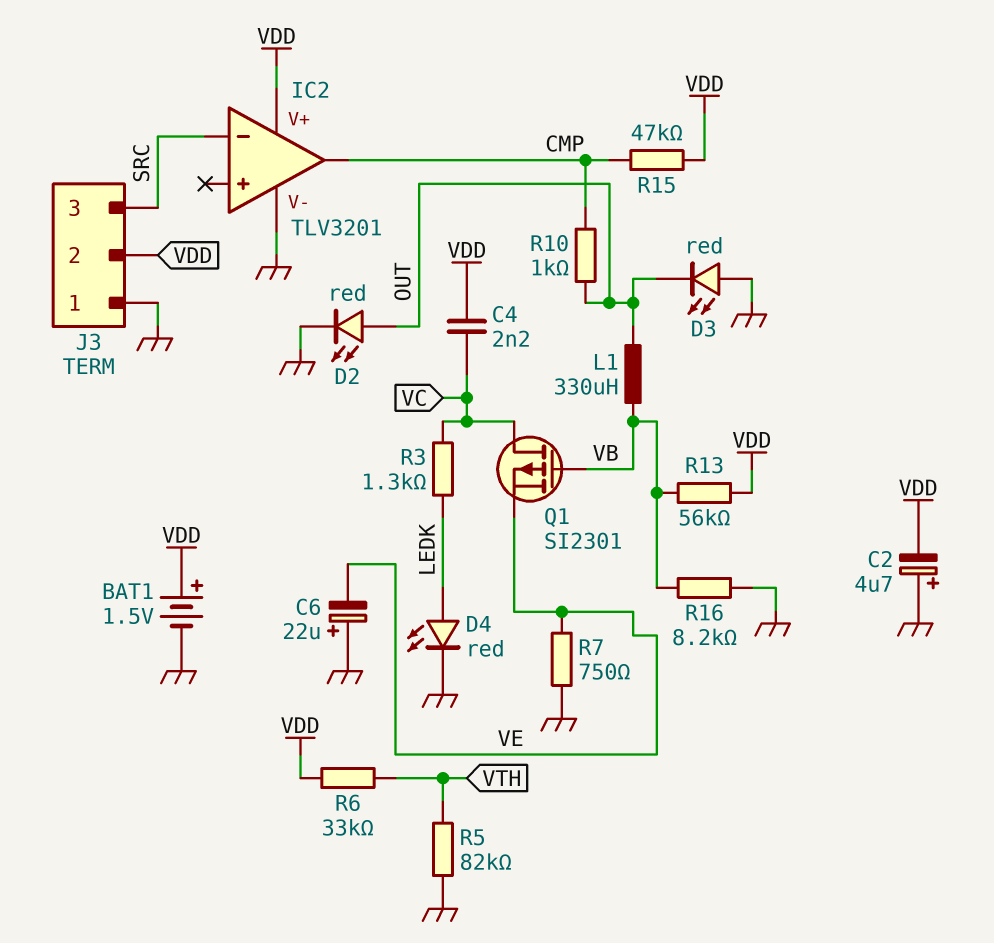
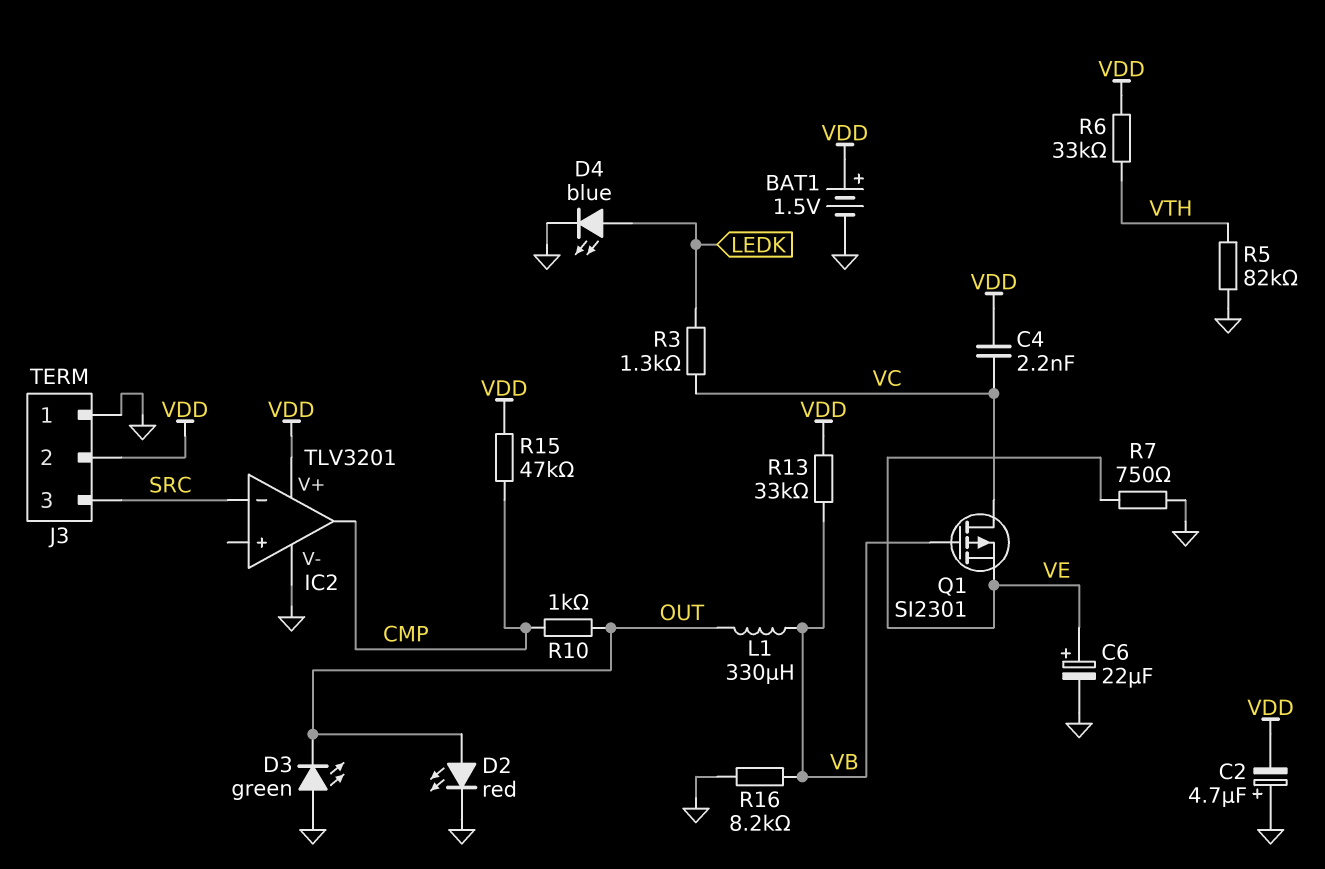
C6: 22uF (plus GND, minus VE) -> 22uF (plus VE, minus GND)
D3: LED red (A GND, K OUT) -> LED green (A GND, K OUT)
D4: LED red (A LEDK, K GND) -> LED blue (A LEDK, K GND)
R13: 56k (VB, VDD) -> 33k (VB, VDD)

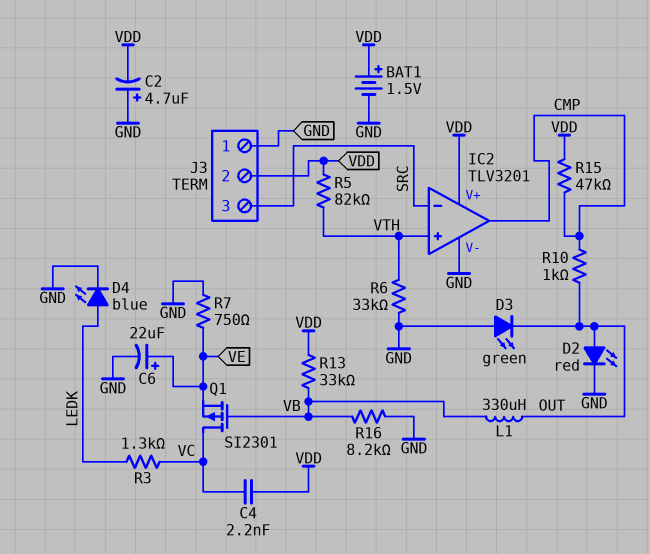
IC2 pin in+: none -> VTH
R5: 82k (GND, VTH) -> 82k (VDD, VTH)
R6: 33k (VDD, VTH) -> 33k (GND, VTH)

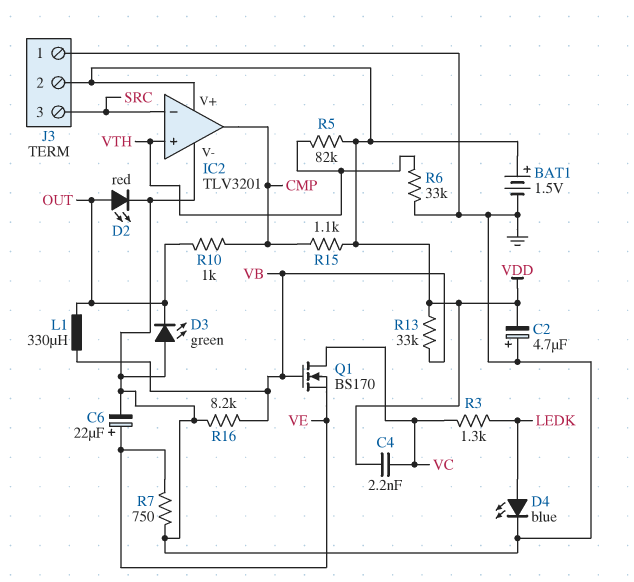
Q1: PMOS SI2301 (G VB, D VC, S VE) -> NMOS BS170 (G VB, D VC, S VE)
R15: 47k (CMP, VDD) -> 1.1k (CMP, VDD)

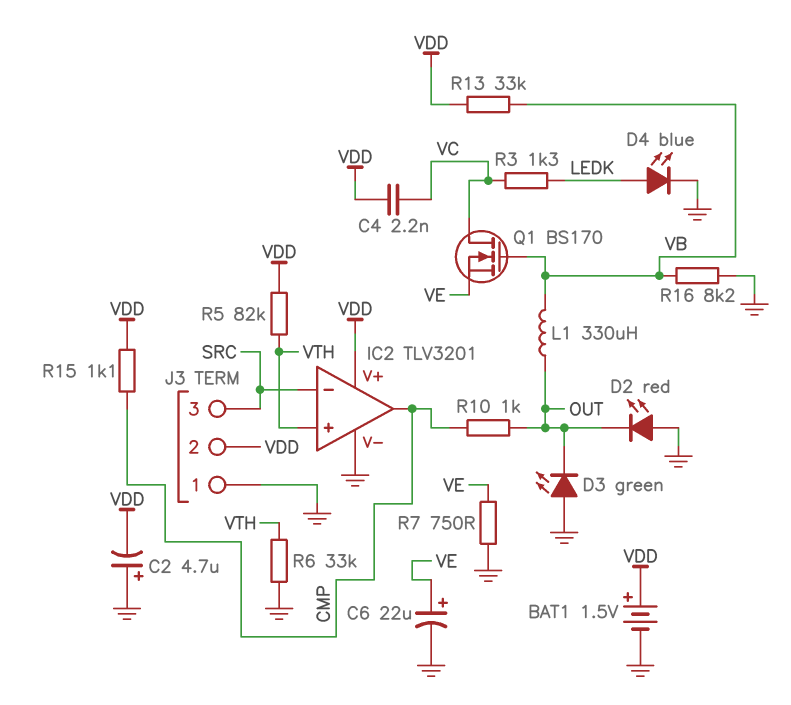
D2: LED red (A OUT, K GND) -> LED red (A GND, K OUT)

